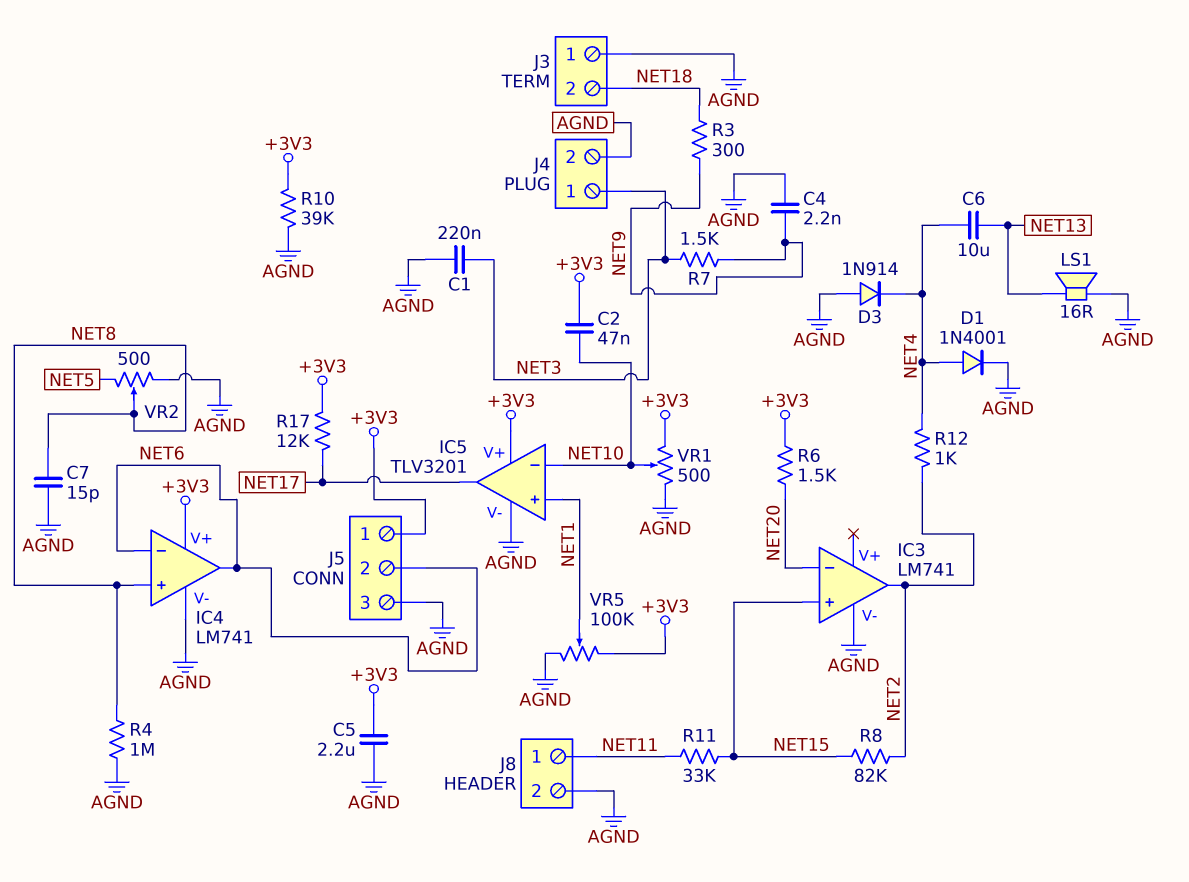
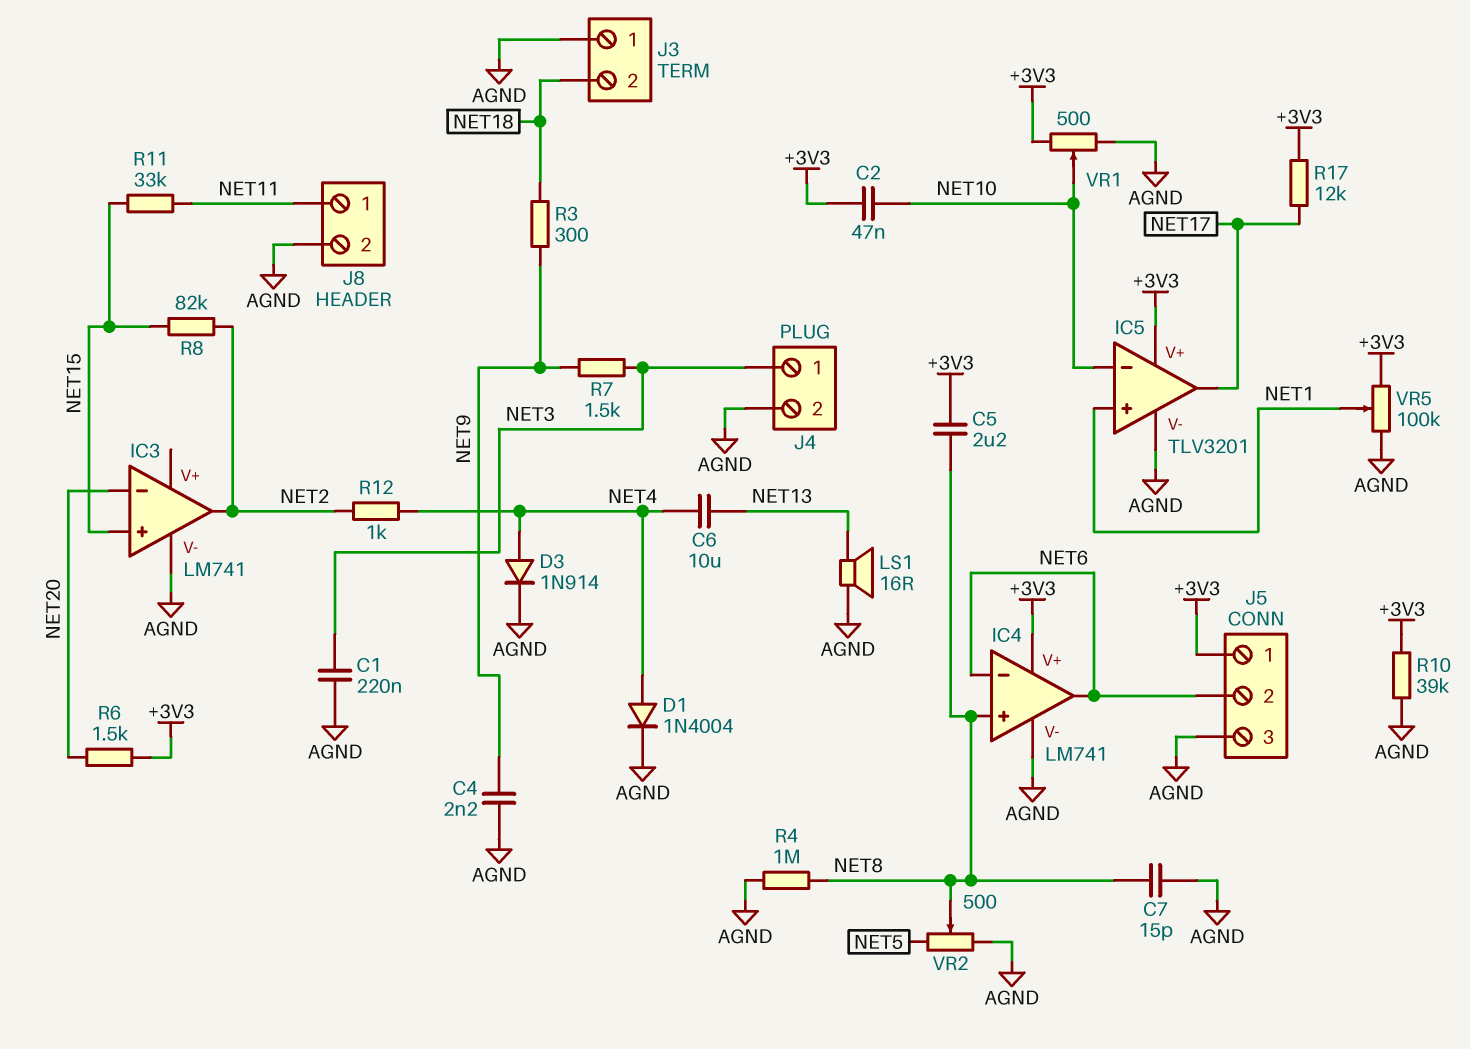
C5: 2.2uF (+3V3, AGND) -> 2.2uF (+3V3, NET8)
D1: diode 1N4001 (A NET4, K AGND) -> diode 1N4004 (A NET4, K AGND)
D3: diode 1N914 (A AGND, K NET4) -> diode 1N914 (A NET4, K AGND)

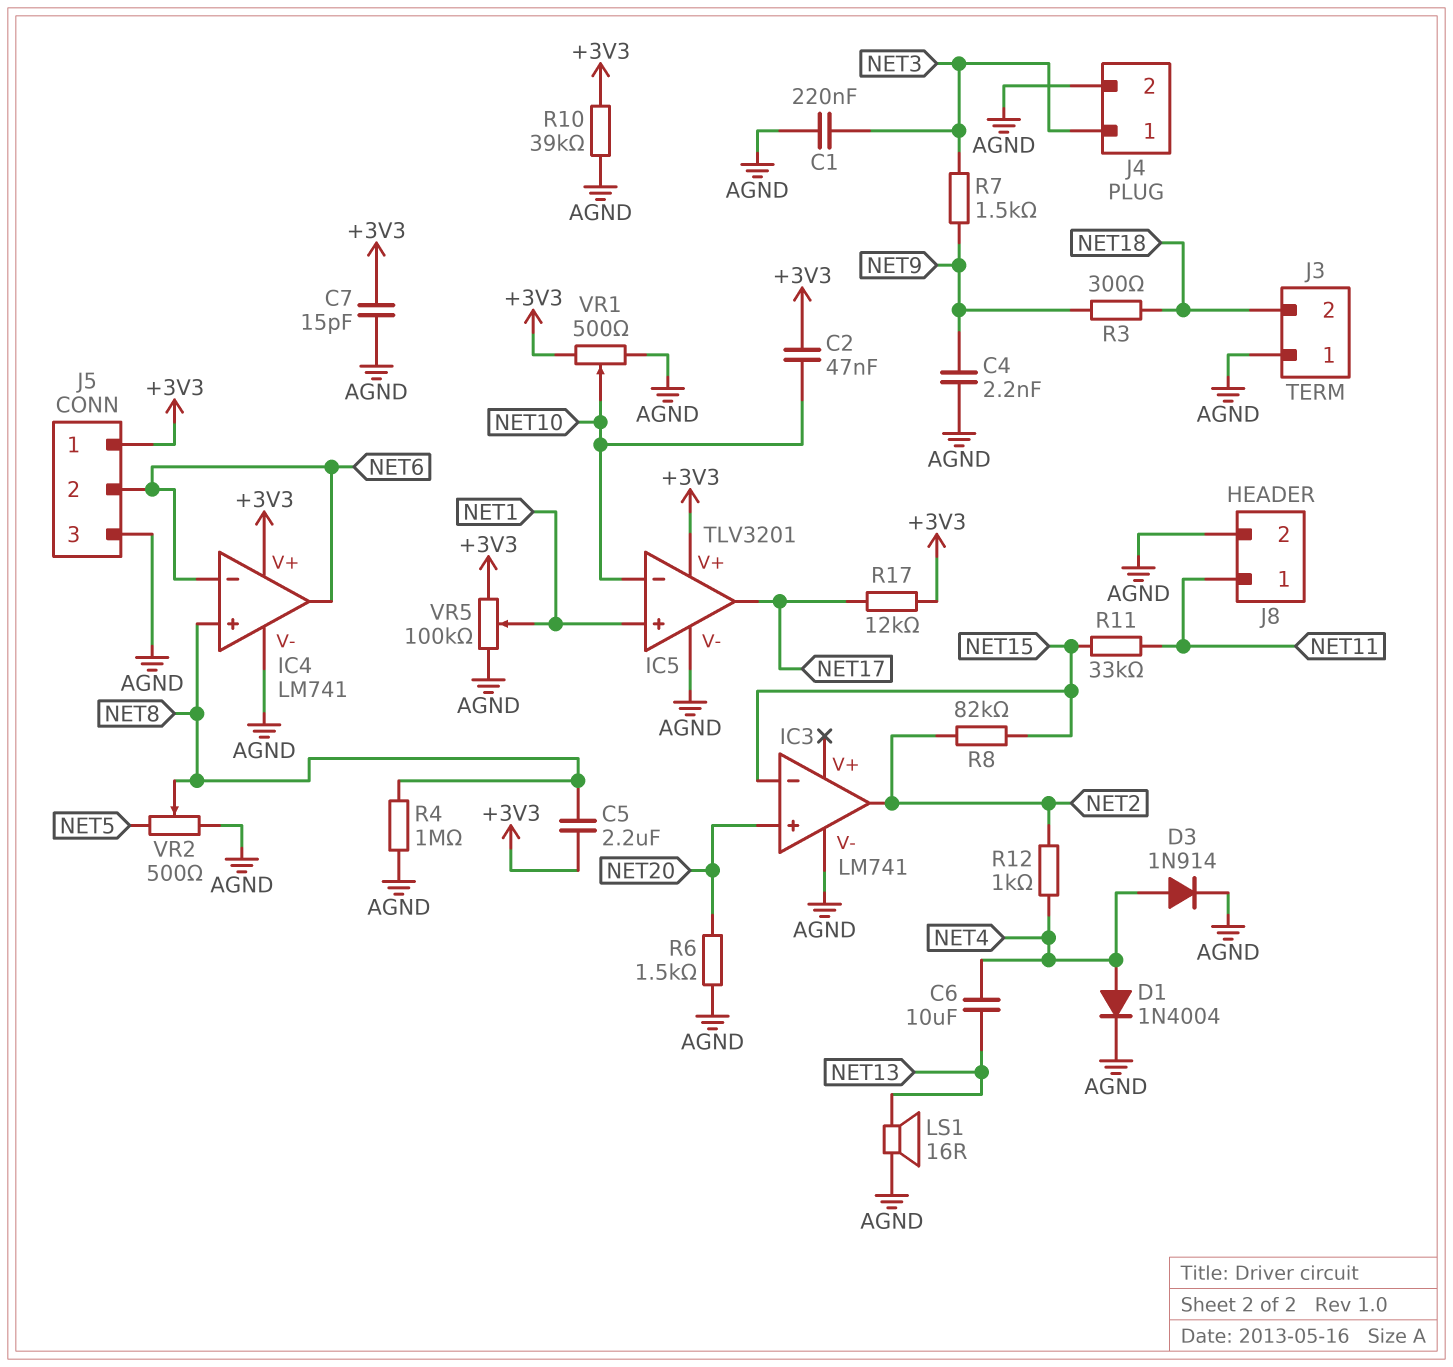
C7: 15pF (AGND, NET8) -> 15pF (+3V3, AGND)
IC3 pin in+: NET15 -> NET20
IC3 pin in-: NET20 -> NET15
R6: 1.5k (+3V3, NET20) -> 1.5k (AGND, NET20)

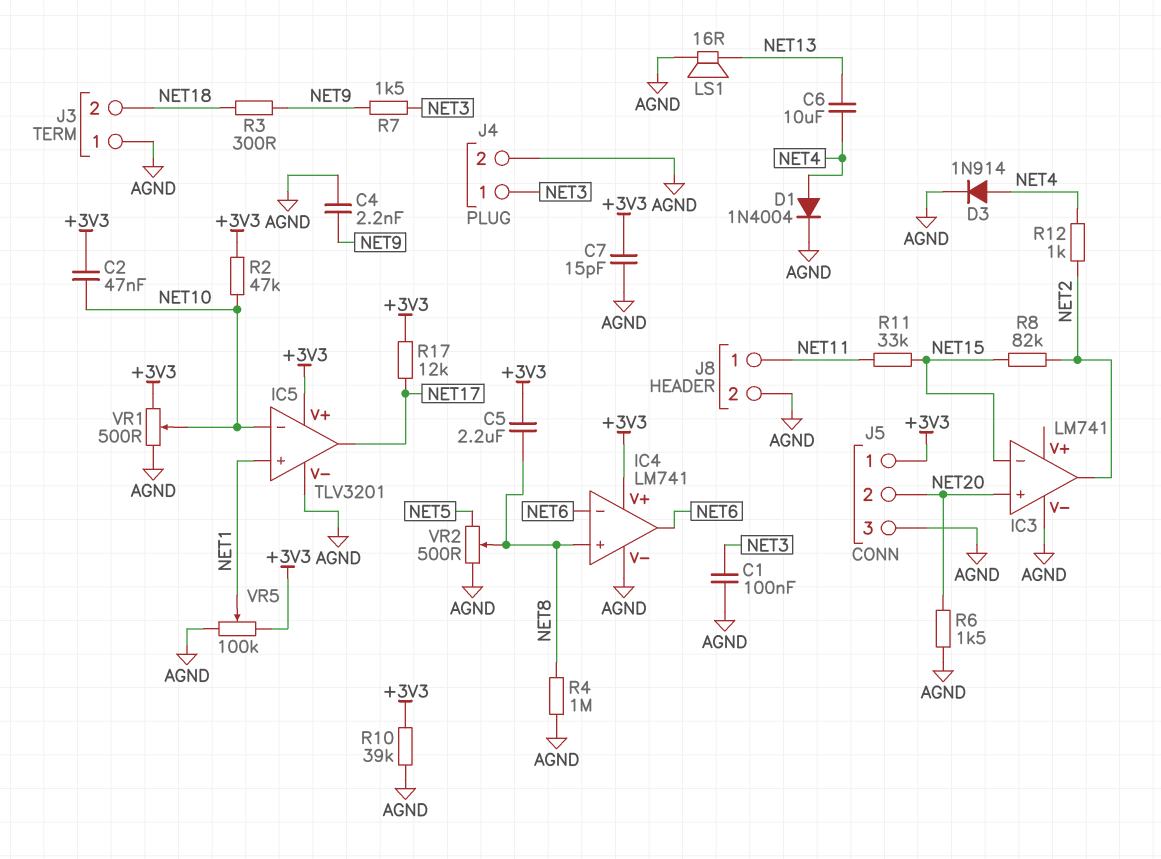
C1: 220nF (AGND, NET3) -> 100nF (AGND, NET3)
J5 pin 2: NET6 -> NET20
R2: none -> 47k (+3V3, NET10)

